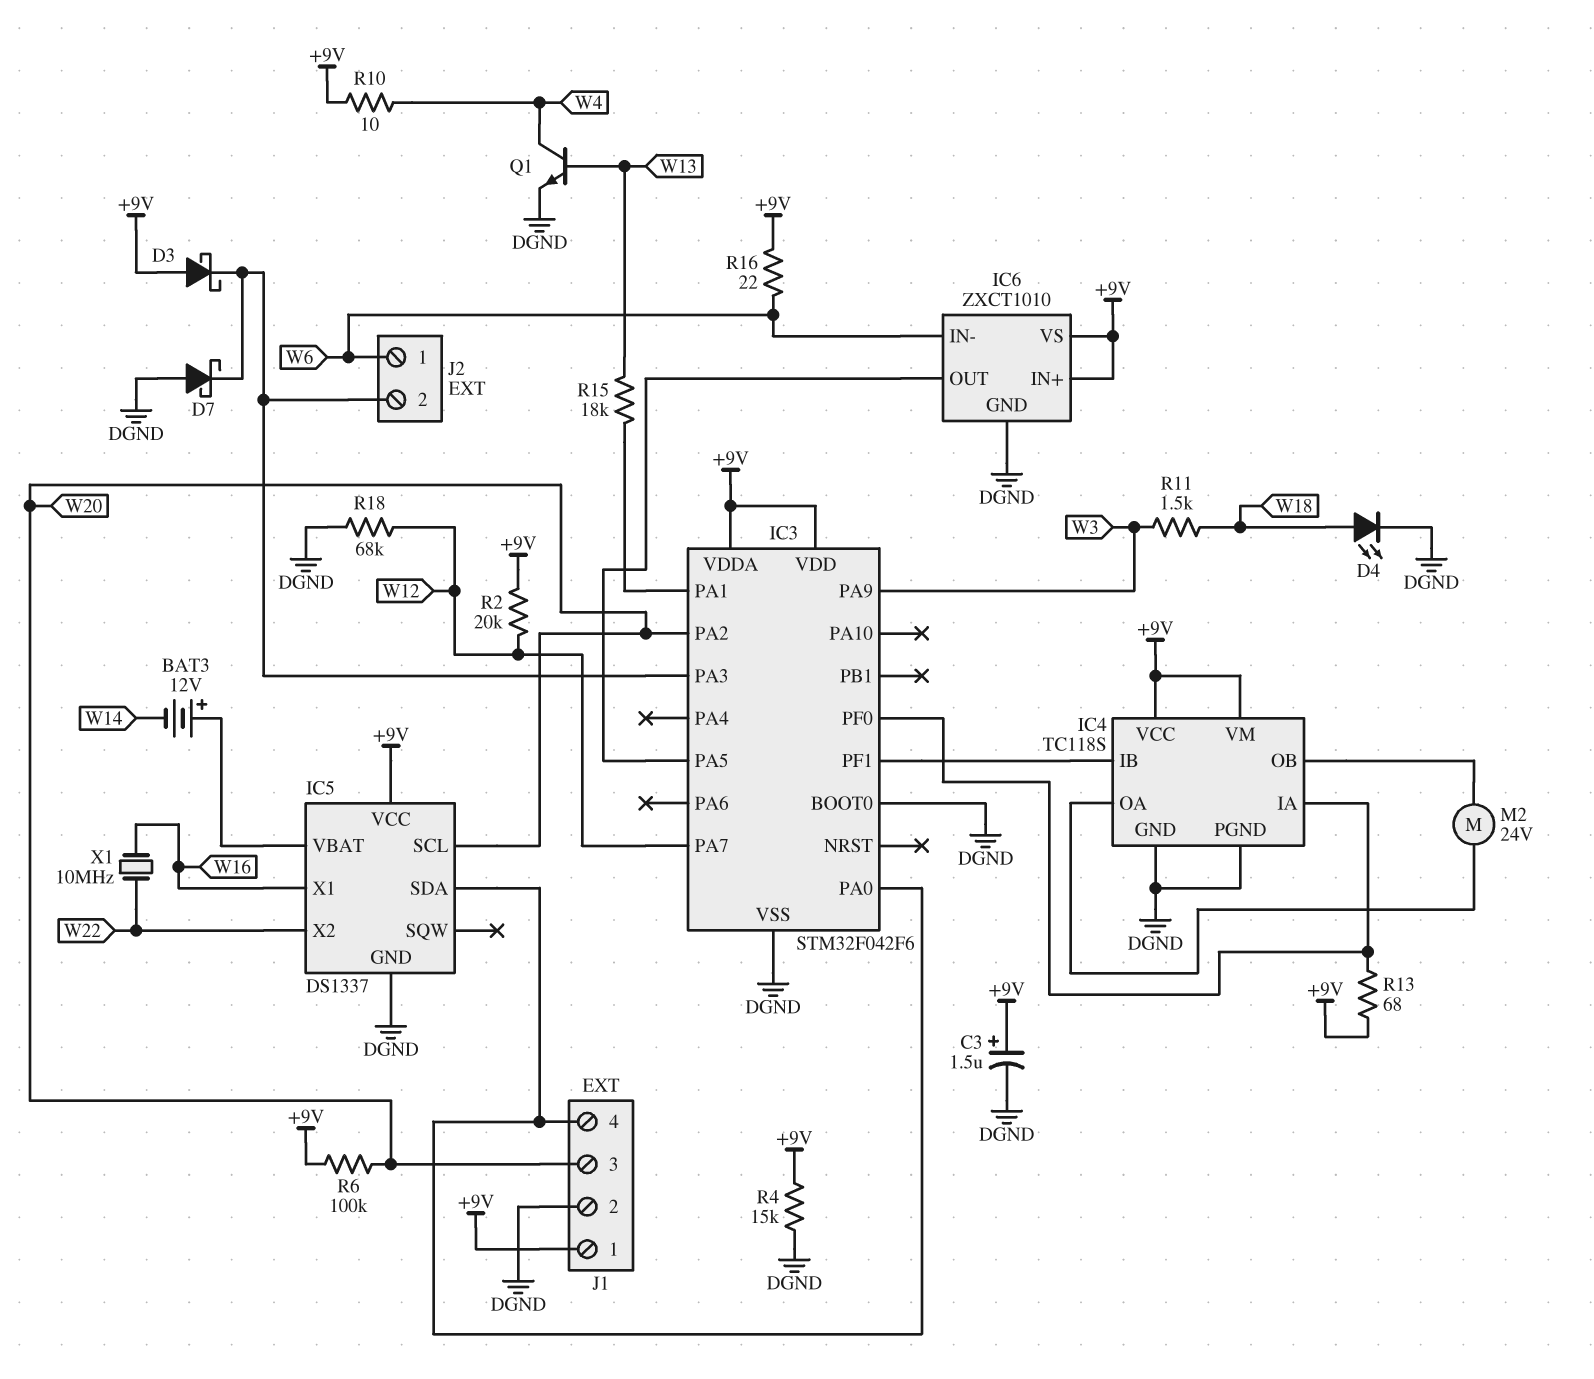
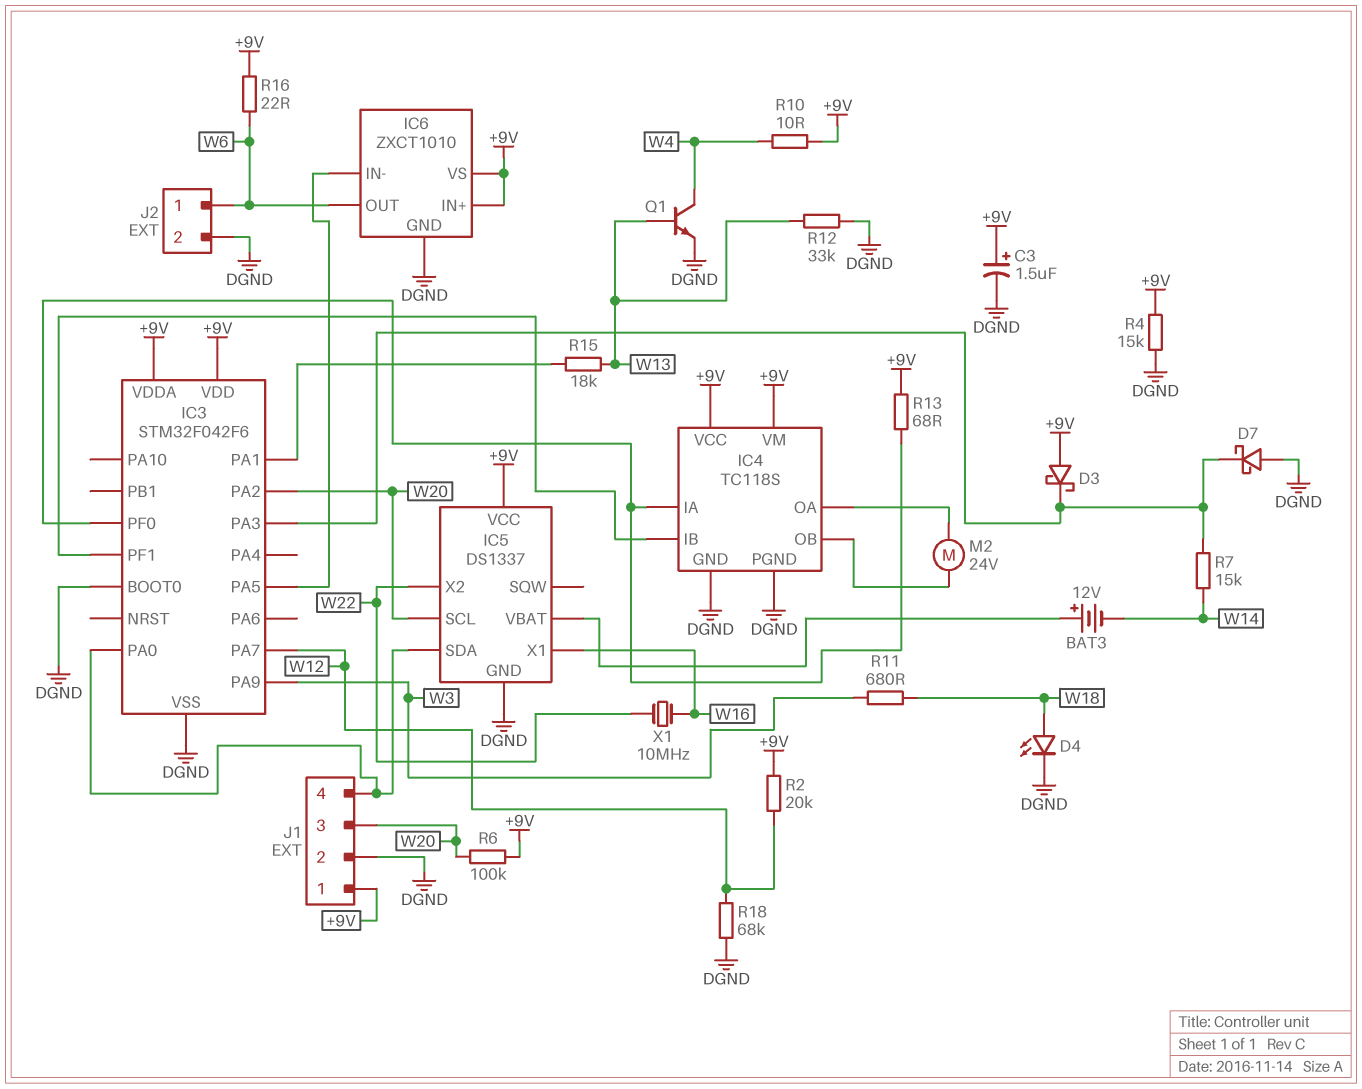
IC6 pin IN-: W6 -> IC3/PA5
IC6 pin OUT: IC3/PA5 -> W6
J2 pin 2: IC3/PA3 -> DGND
R7: none -> 15k (IC3/PA3, W14)
R11: 1.5k (W3, W18) -> 680 (W3, W18)
R12: none -> 33k (DGND, W13)

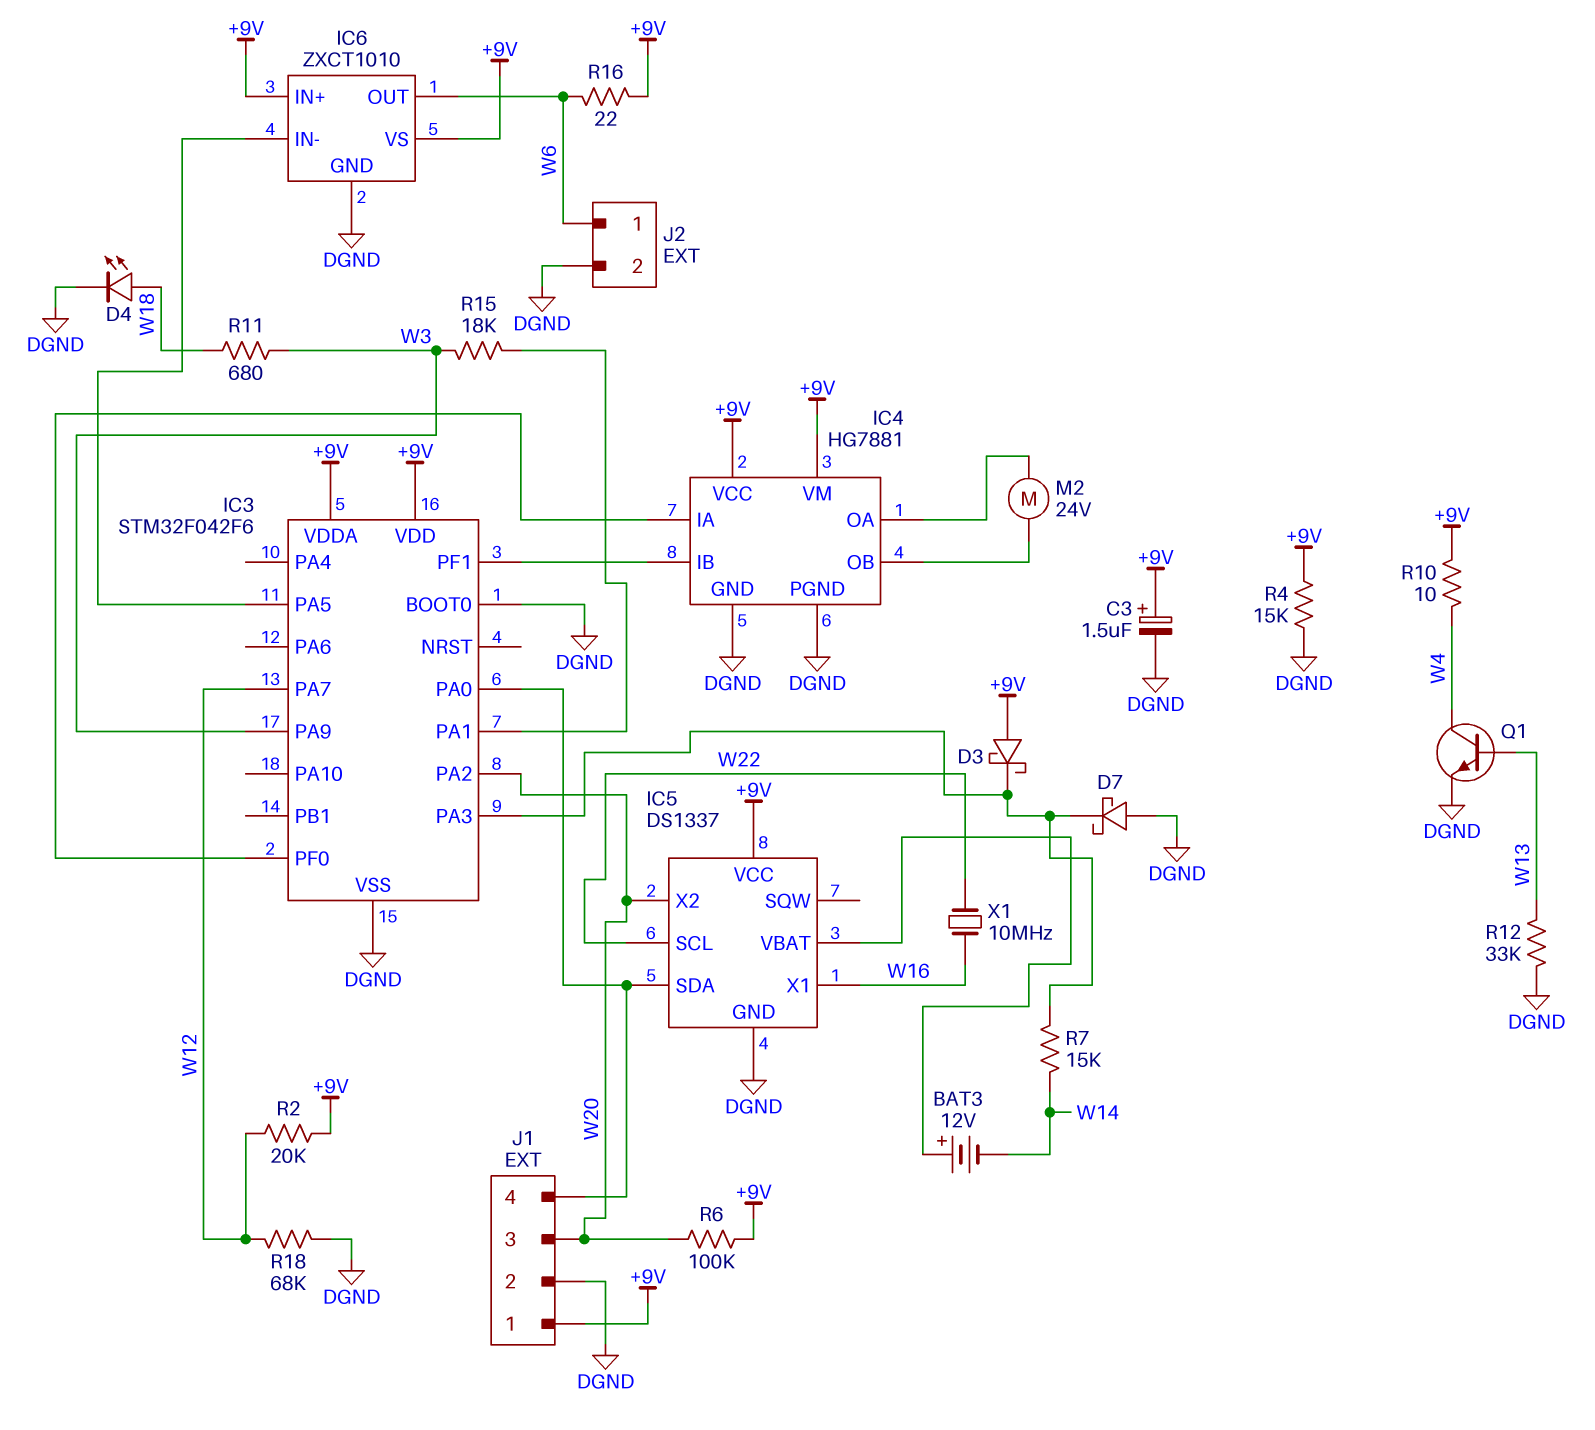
IC4: TC118S -> HG7881
IC5 pin SCL: W20 -> W22
IC5 pin X2: W22 -> W20
R13: 68 (+9V, IC3/PF0) -> none
R15: 18k (IC3/PA1, W13) -> 18k (IC3/PA1, W3)

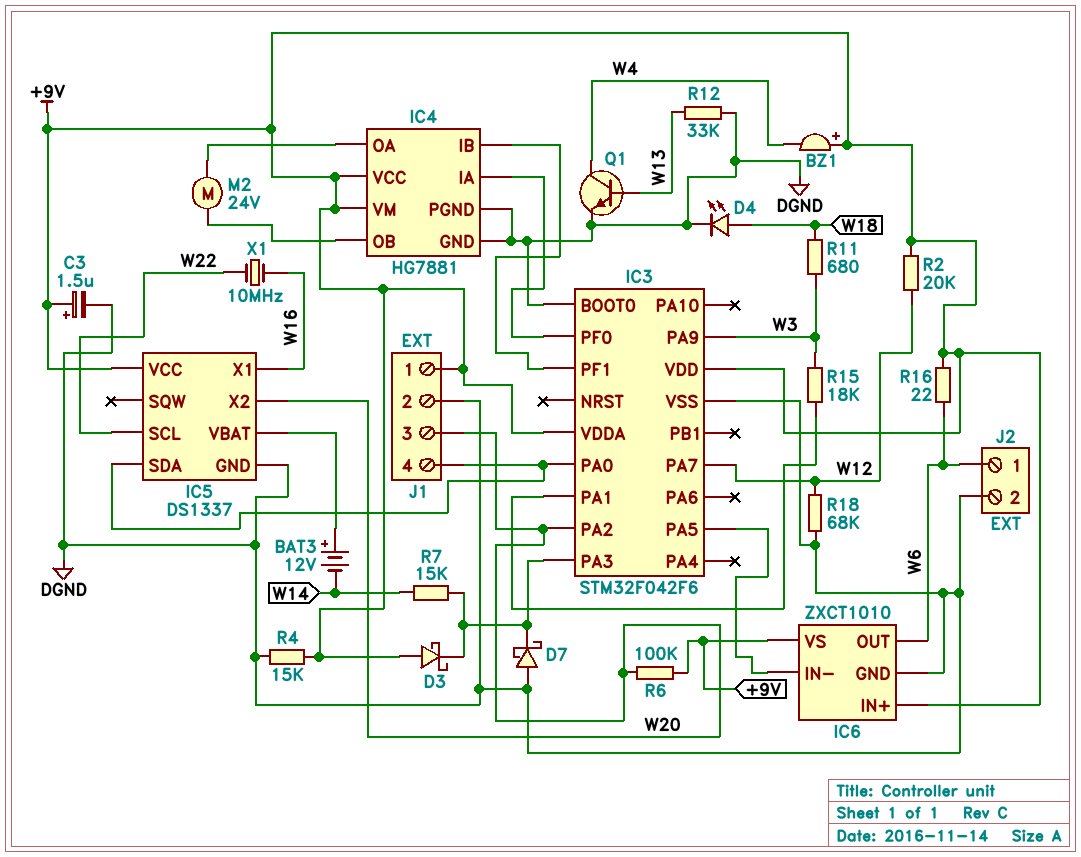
BZ1: none -> buzzer (plus +9V, minus W4)
R10: 10 (+9V, W4) -> none

